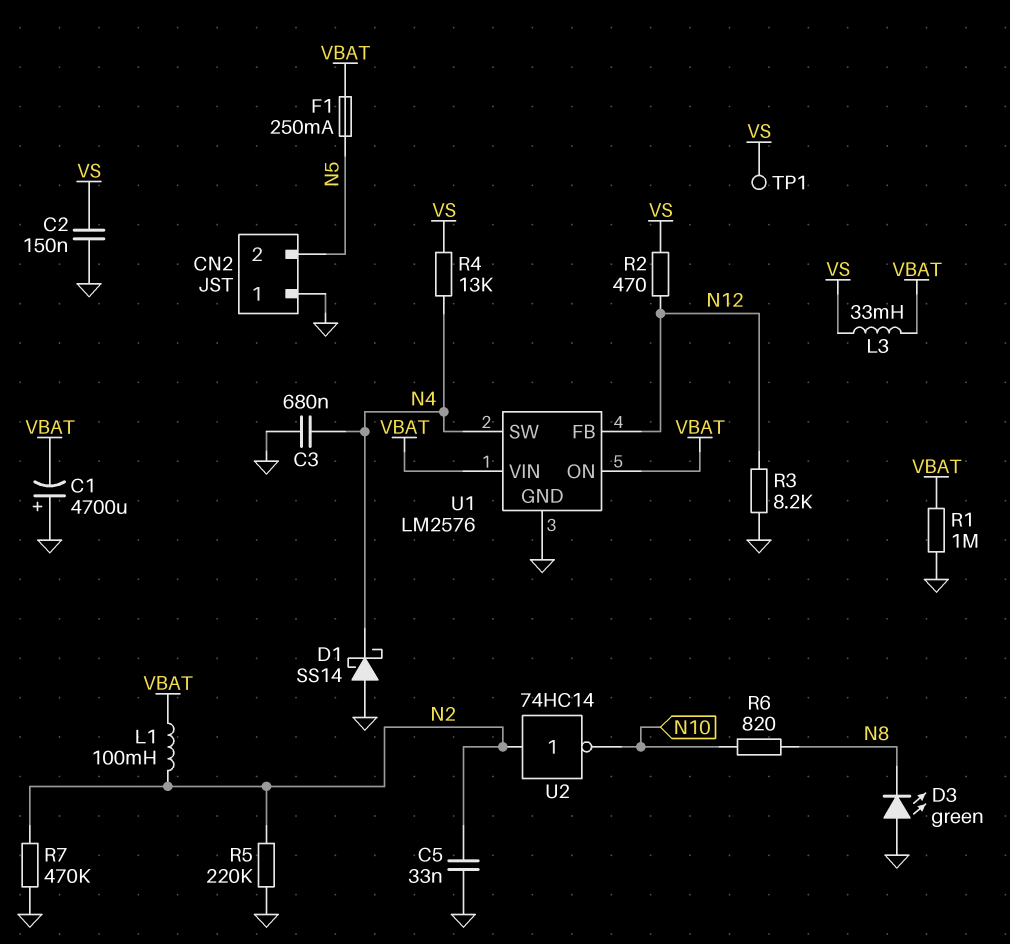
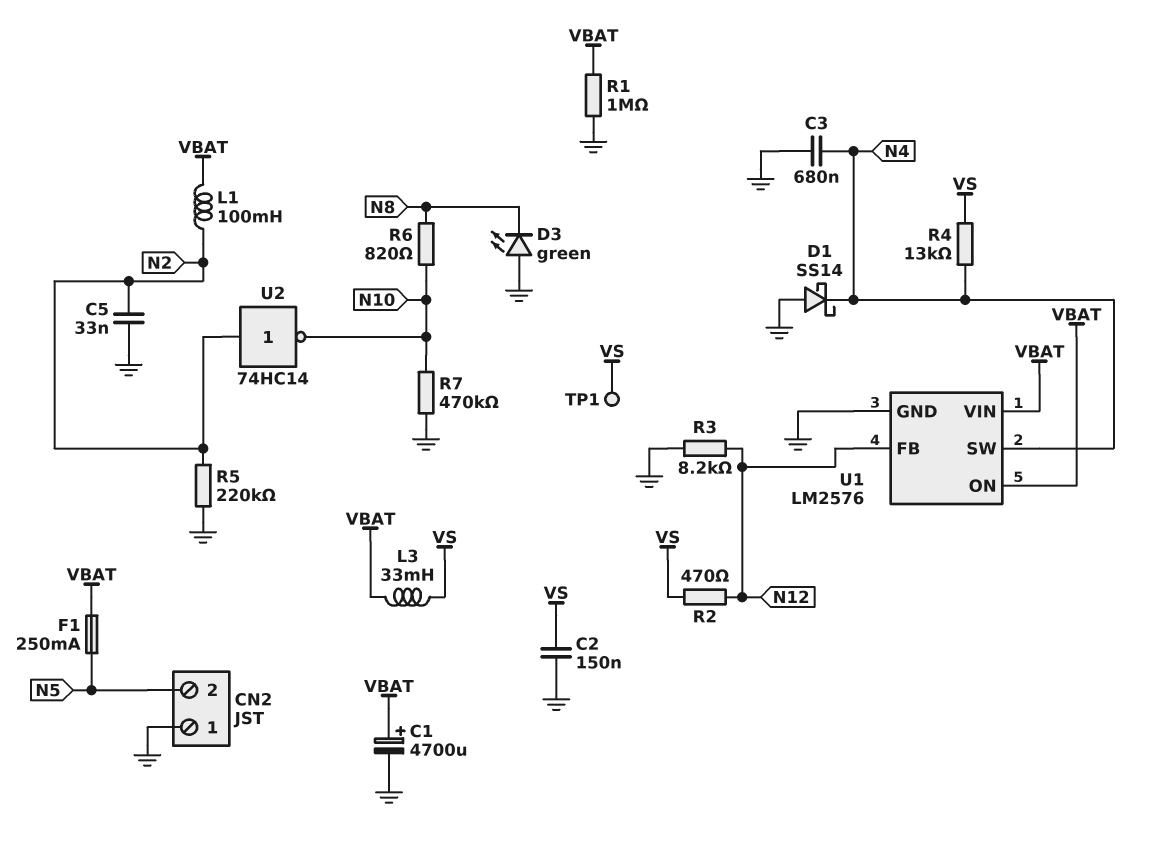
C1: 4700uF (plus GND, minus VBAT) -> 4700uF (plus VBAT, minus GND)
R7: 470k (GND, N2) -> 470k (GND, N10)

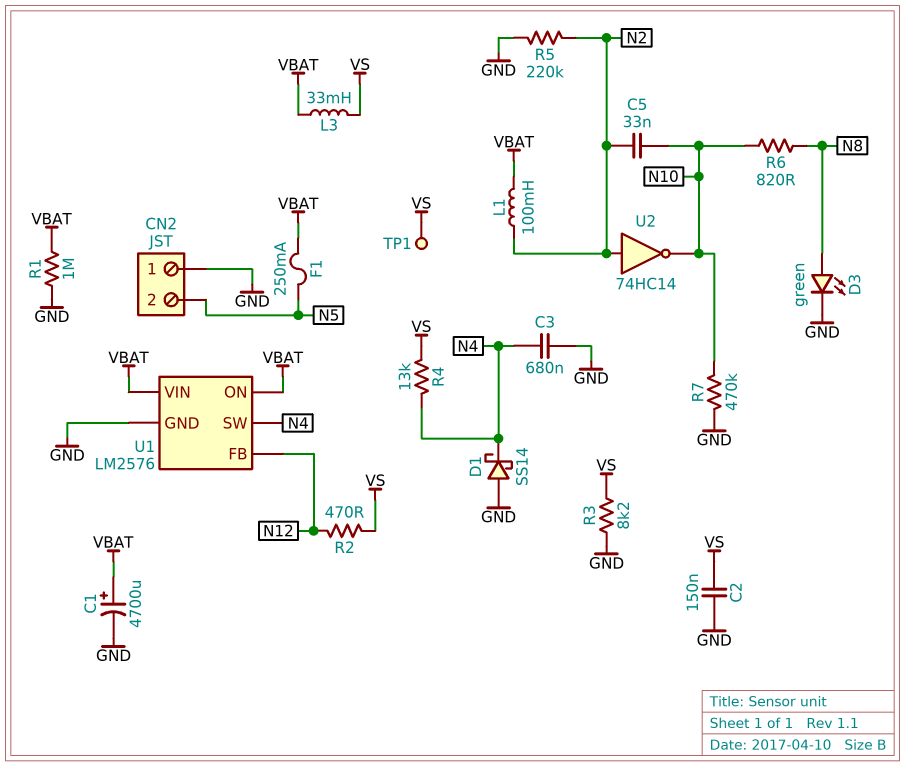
C5: 33nF (GND, N2) -> 33nF (N2, N10)
D3: LED green (A GND, K N8) -> LED green (A N8, K GND)
R3: 8.2k (GND, N12) -> 8.2k (GND, VS)

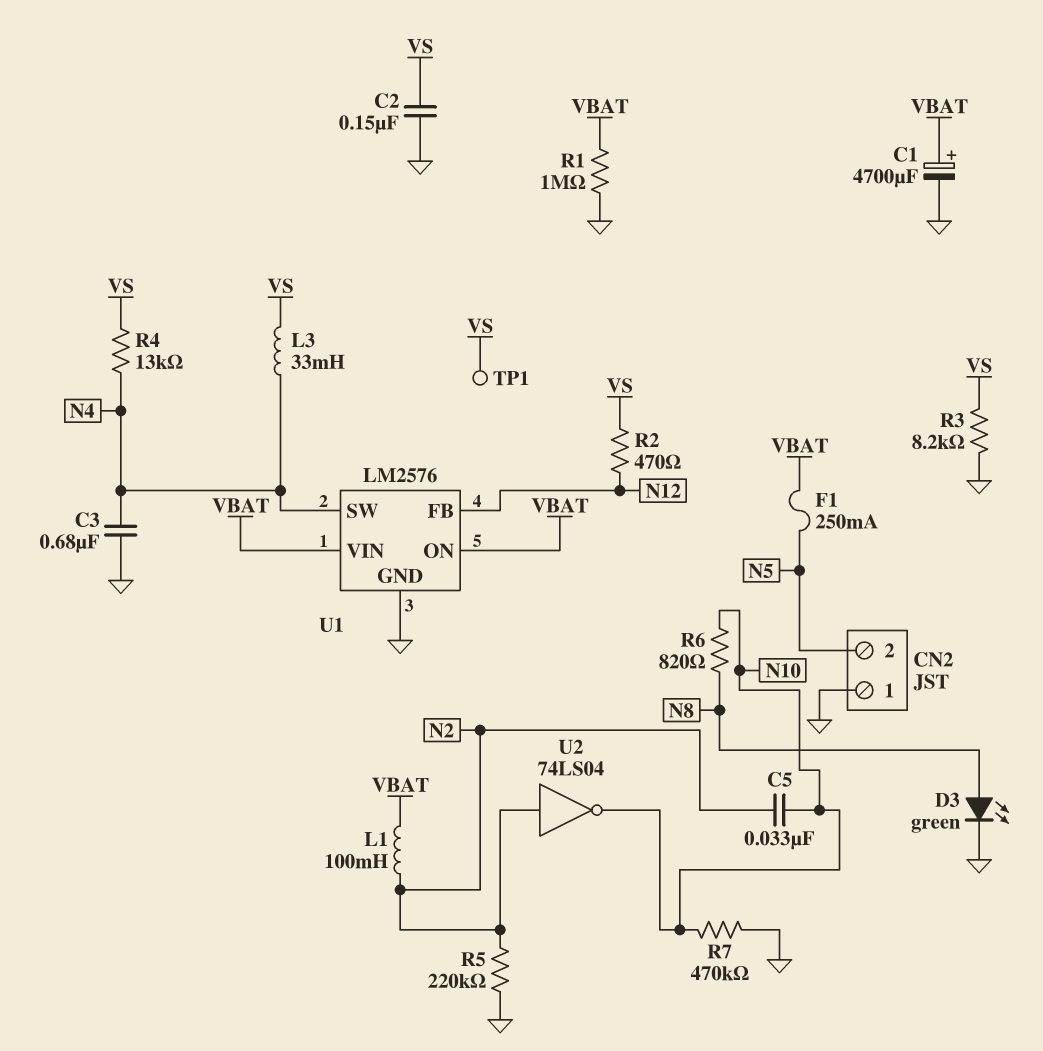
D1: schottky SS14 (A GND, K N4) -> none
L3: 33mH (VBAT, VS) -> 33mH (N4, VS)
U2: NOT 74HC14 (in N2, out N10) -> NOT 74LS04 (in N2, out N10)

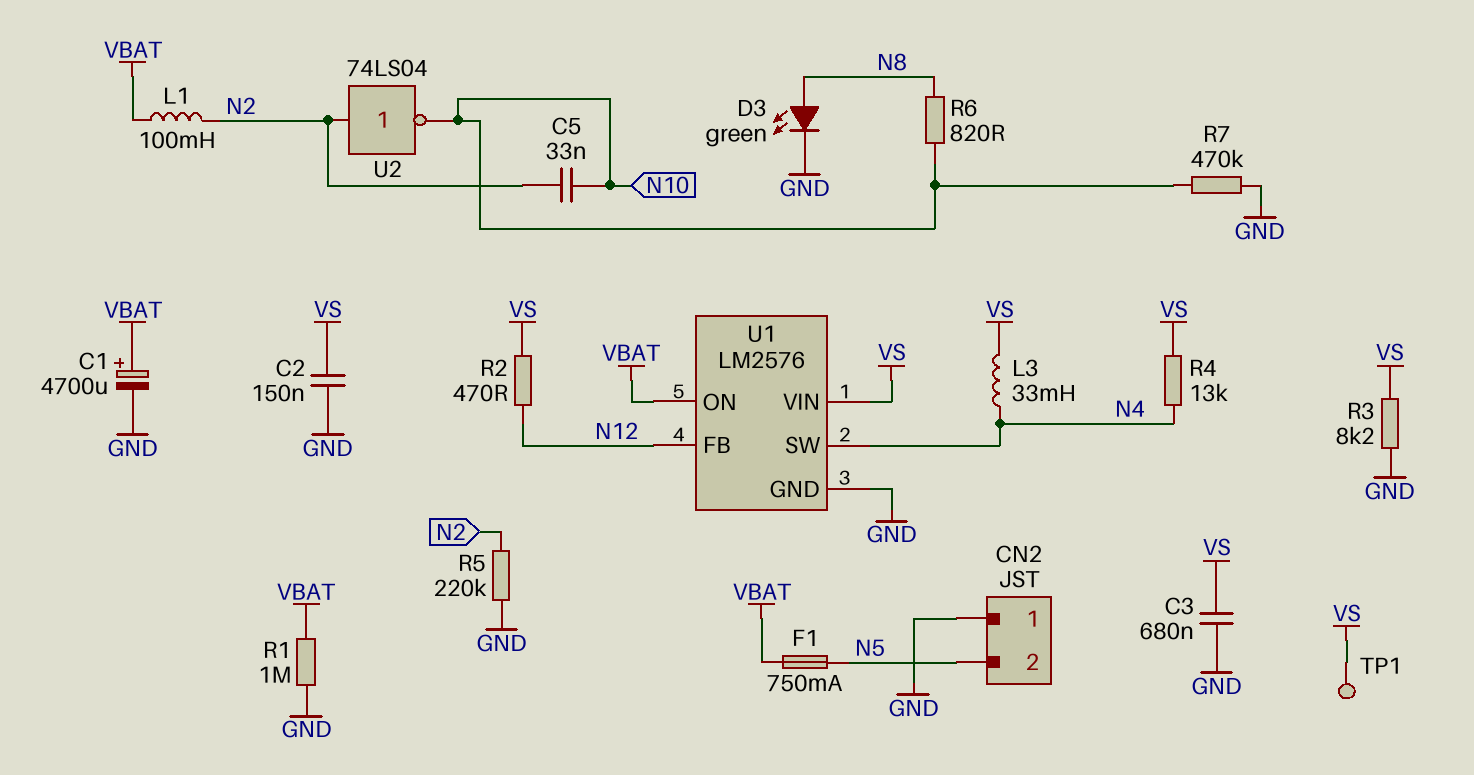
C3: 680nF (GND, N4) -> 680nF (GND, VS)
F1: 250mA (N5, VBAT) -> 750mA (N5, VBAT)
U1 pin VIN: VBAT -> VS

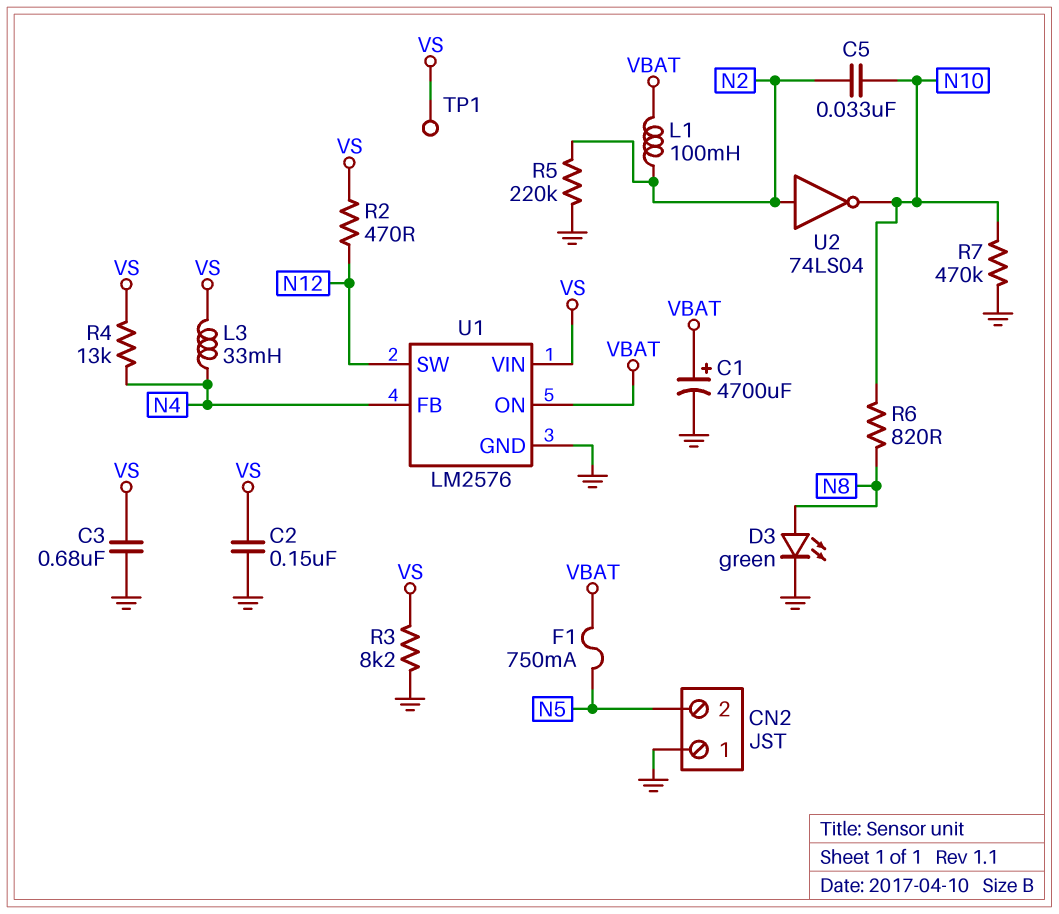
R1: 1M (GND, VBAT) -> none
U1 pin FB: N12 -> N4
U1 pin SW: N4 -> N12

